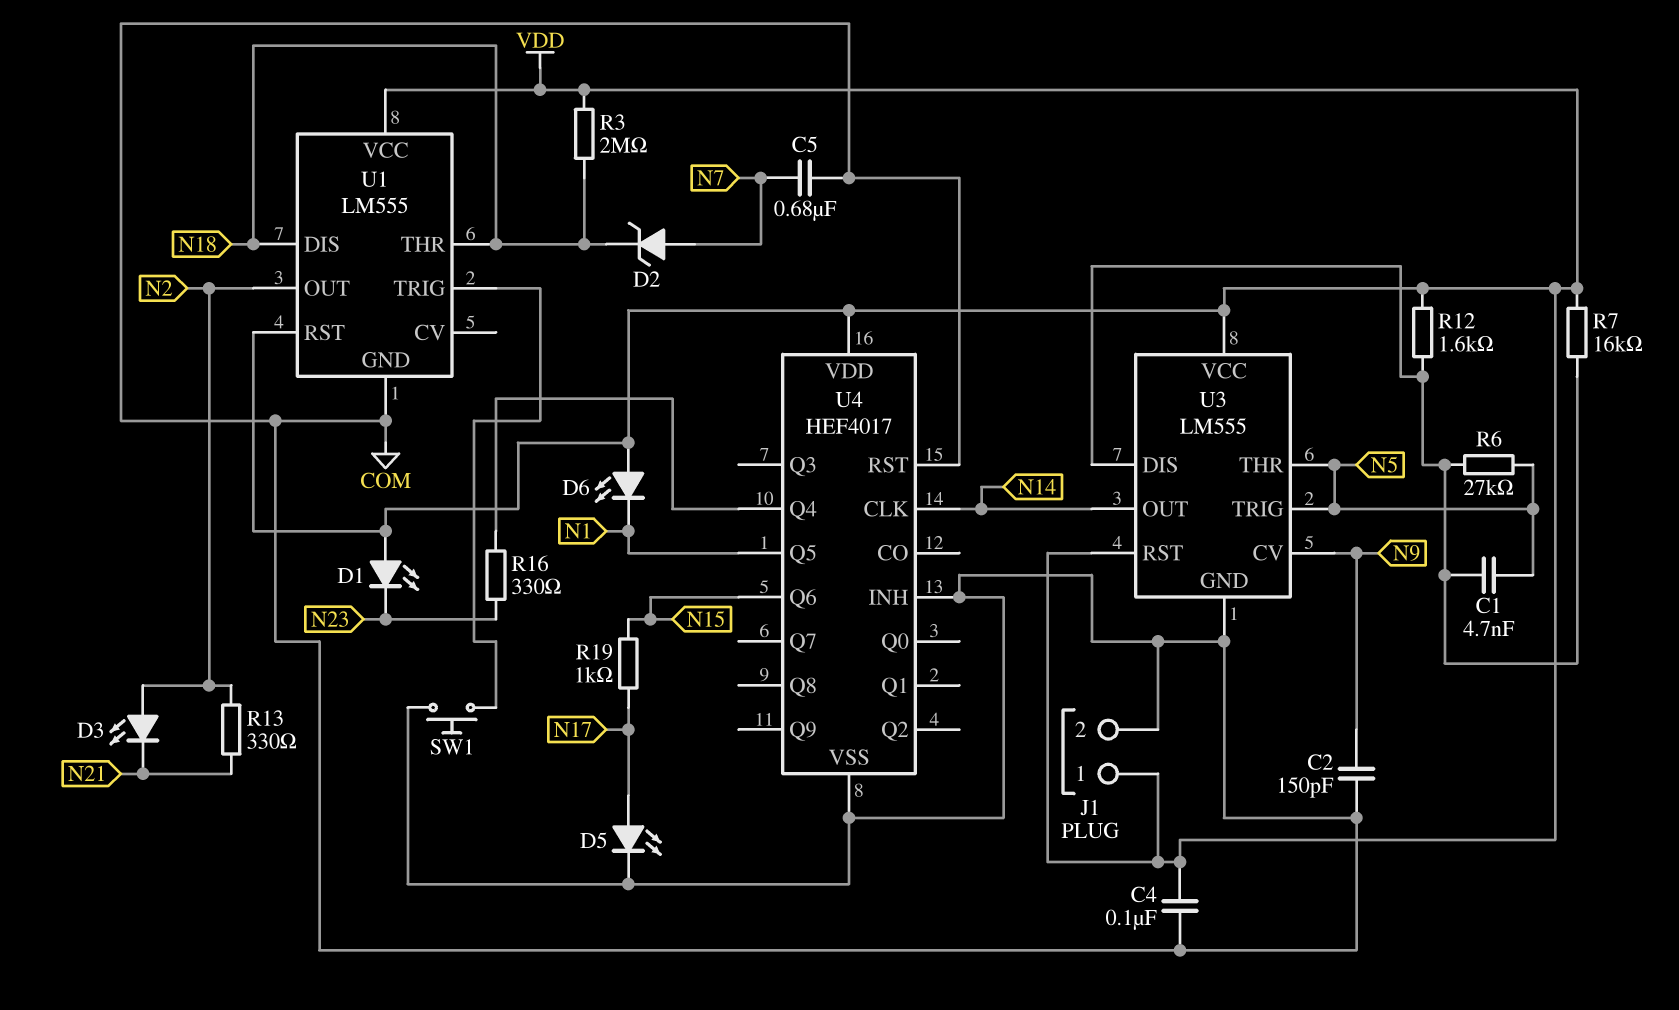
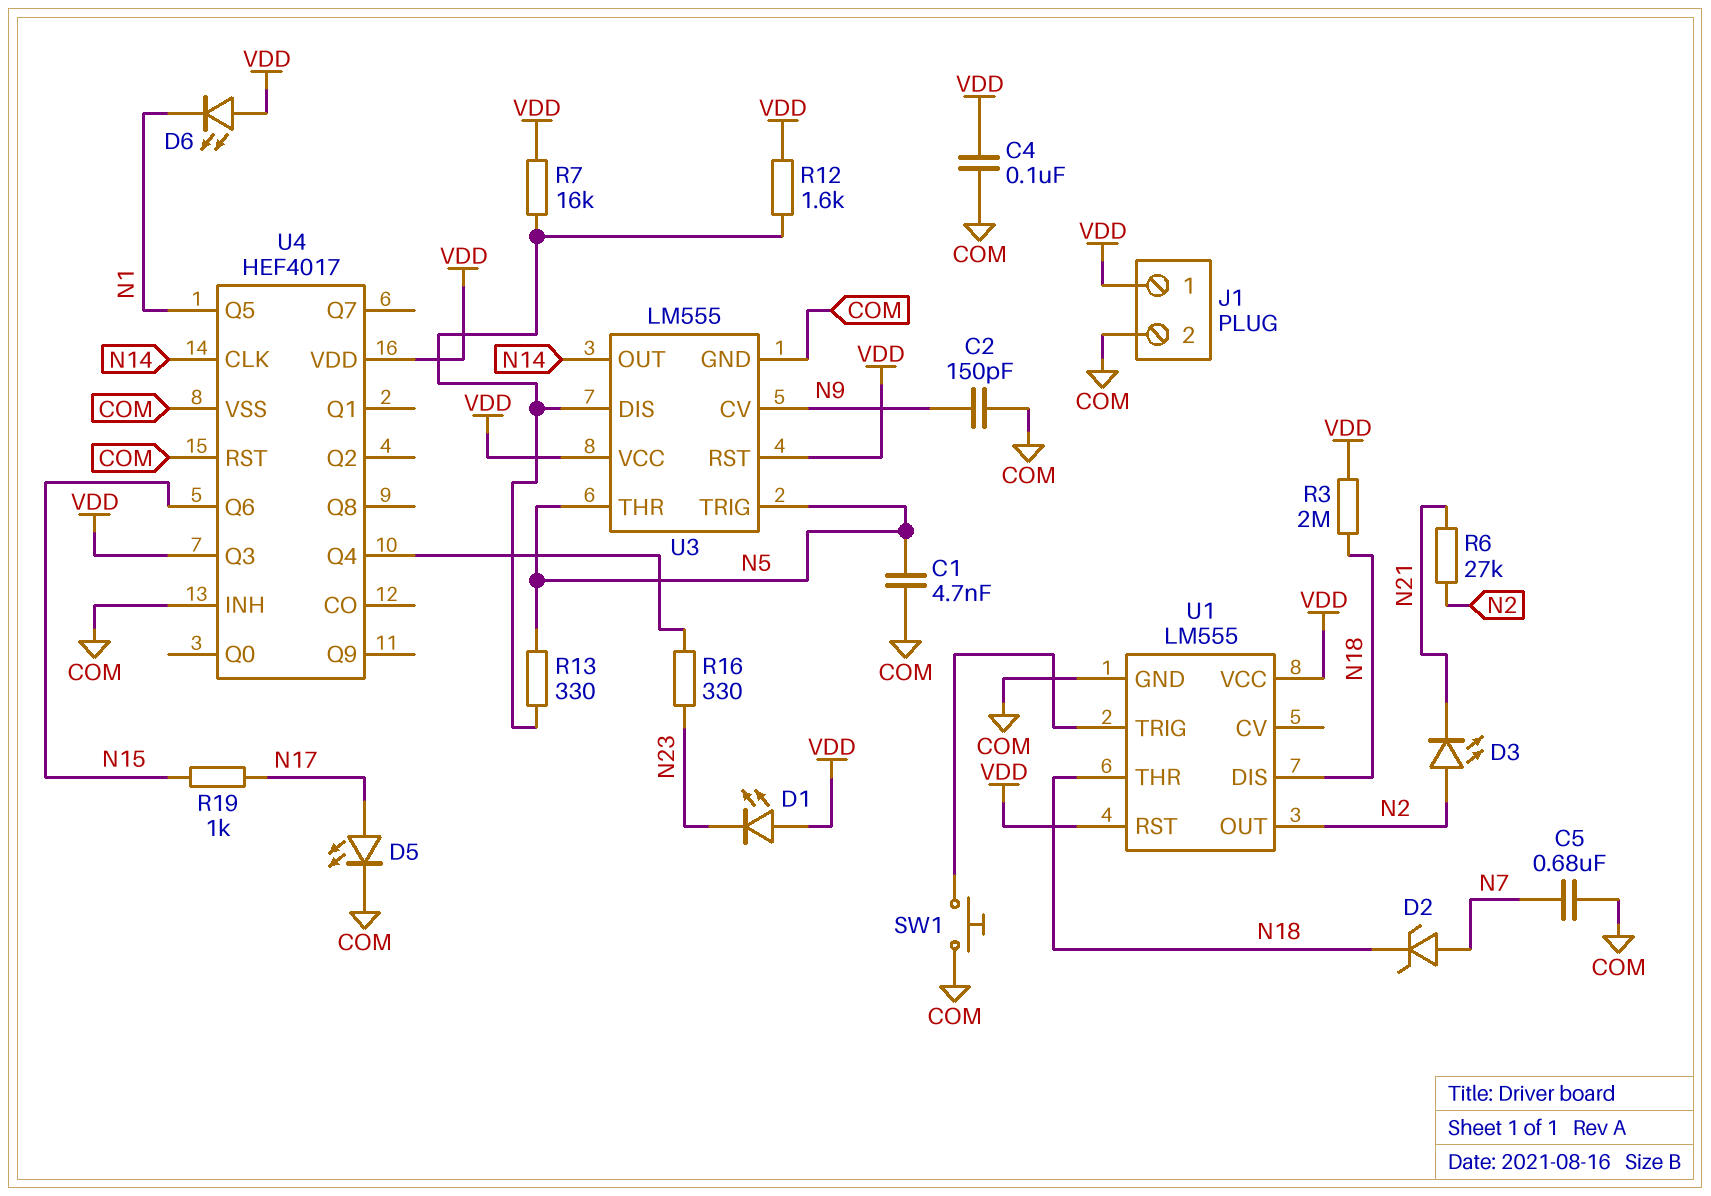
C1: 4.7nF (N5, U3/DIS) -> 4.7nF (COM, N5)
R6: 27k (N5, U3/DIS) -> 27k (N2, N21)
R13: 330 (N2, N21) -> 330 (N5, U3/DIS)
U4 pin Q3: none -> VDD

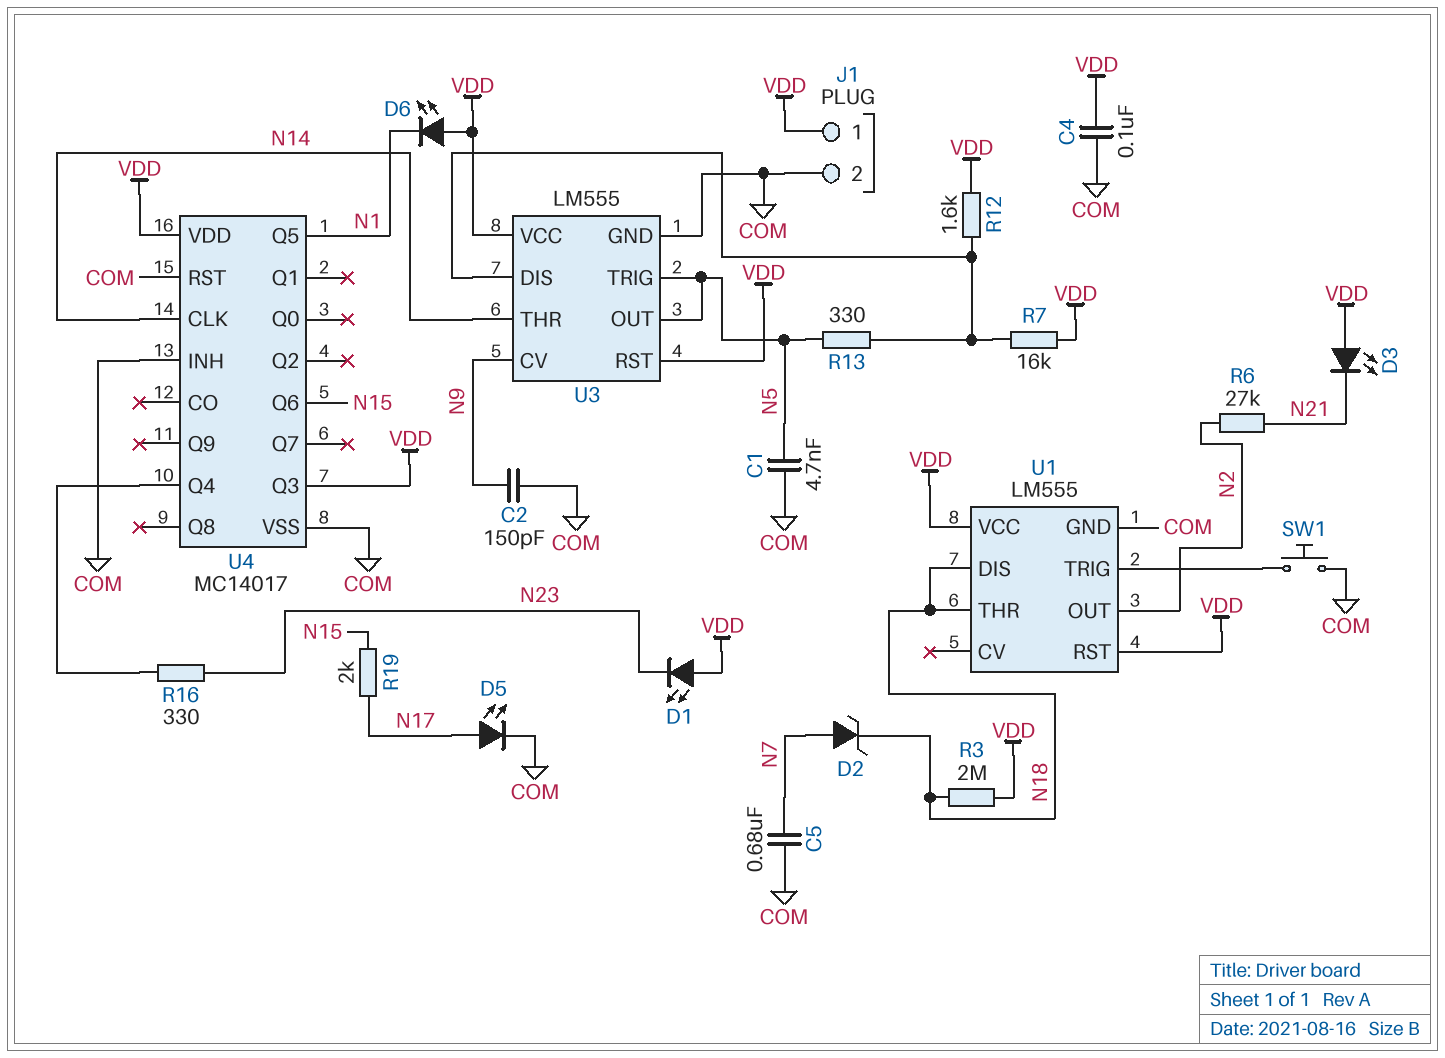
D3: LED (A N2, K N21) -> LED (A VDD, K N21)
R19: 1k (N15, N17) -> 2k (N15, N17)
U3 pin OUT: N14 -> N5
U3 pin THR: N5 -> N14
U4: HEF4017 -> MC14017

